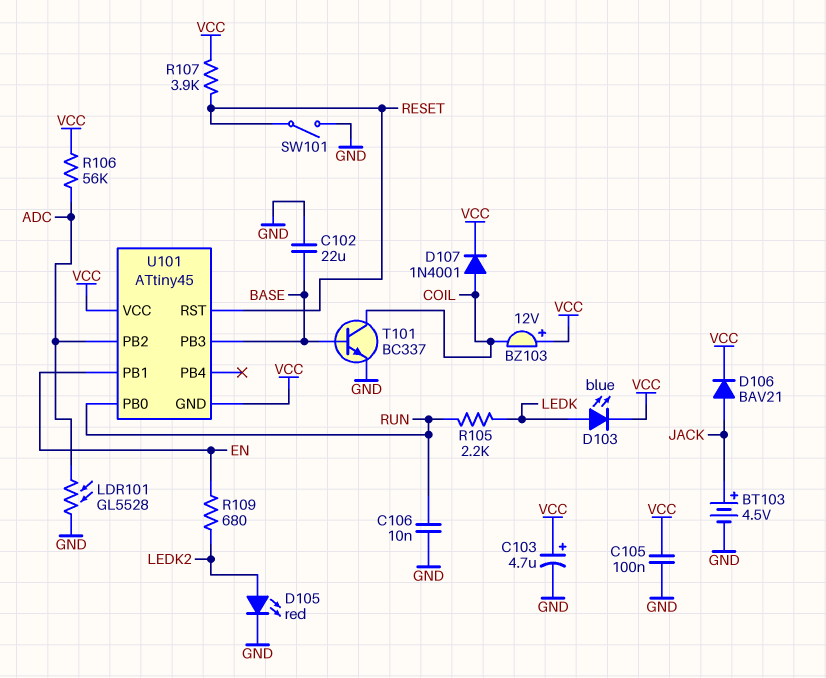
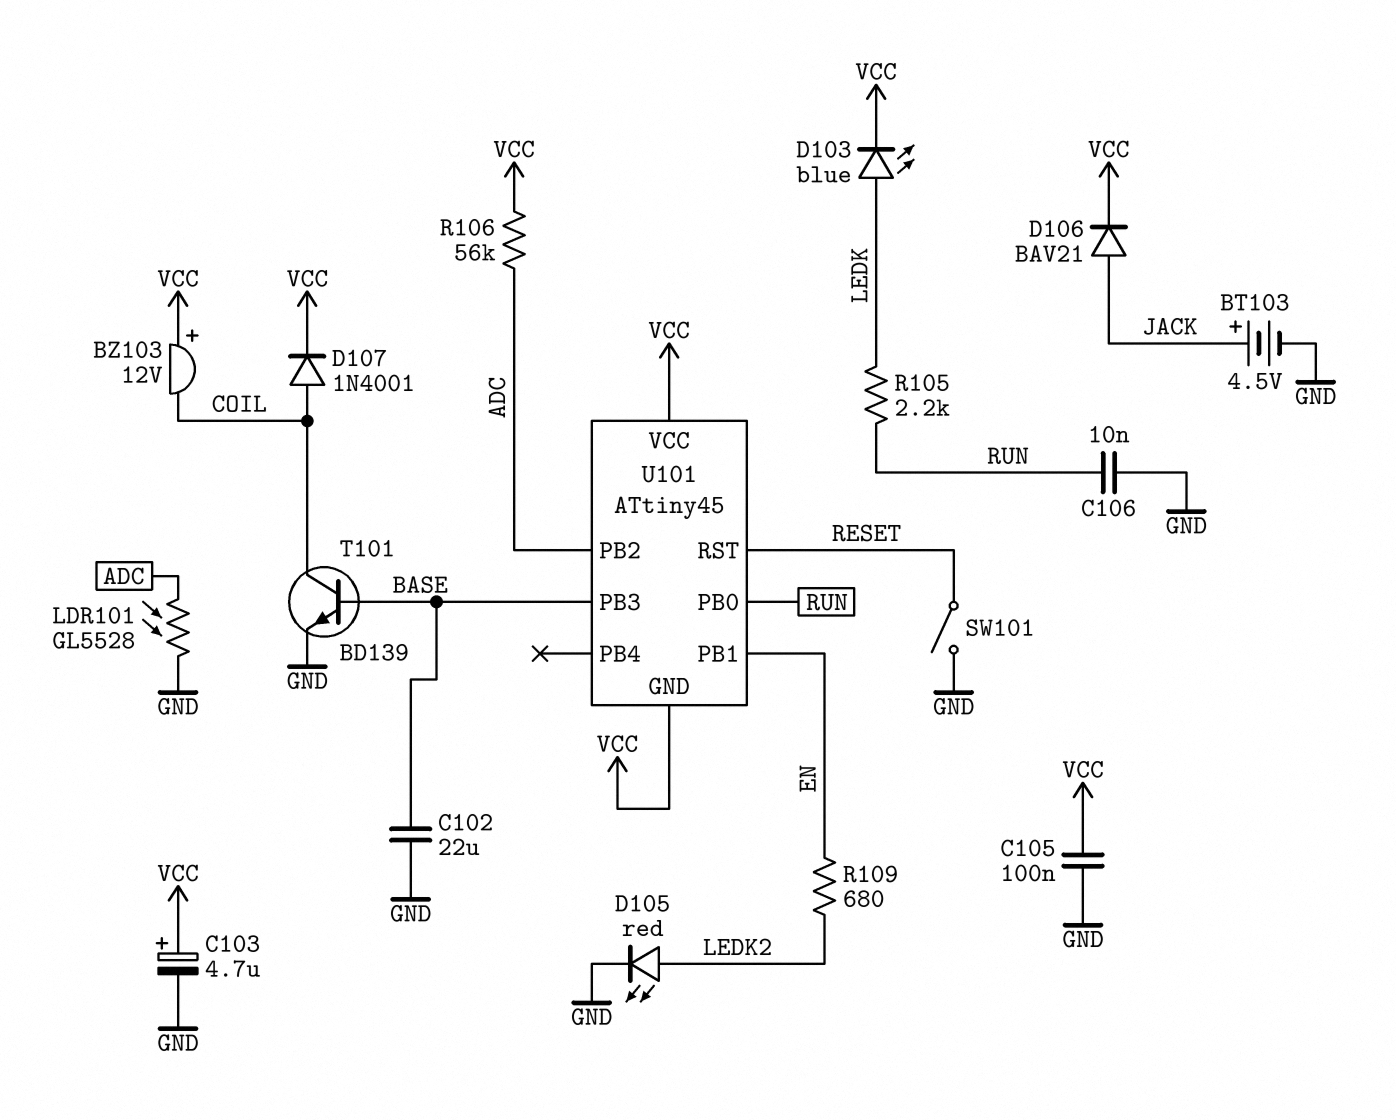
R107: 3.9k (RESET, VCC) -> none
T101: NPN BC337 (B BASE, C COIL, E GND) -> NPN BD139 (B BASE, C COIL, E GND)

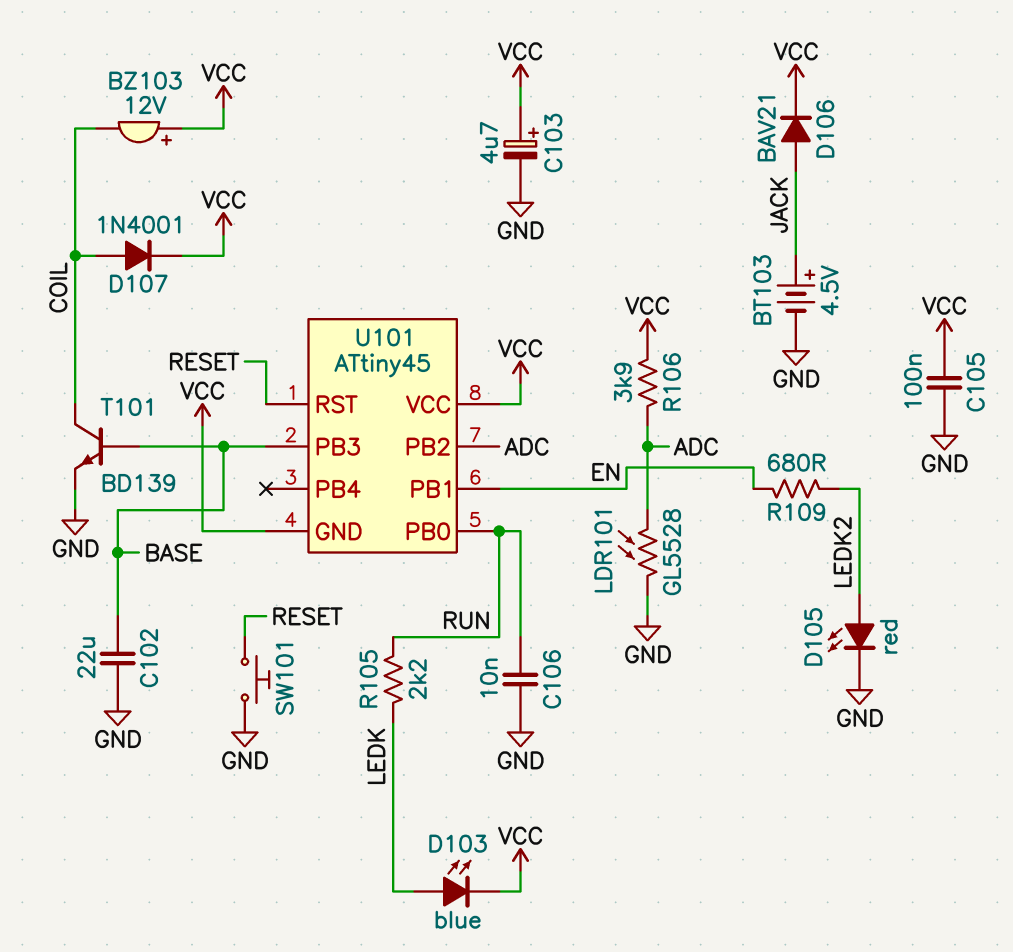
R106: 56k (ADC, VCC) -> 3.9k (ADC, VCC)
SW101: switch (GND, RESET) -> button (GND, RESET)

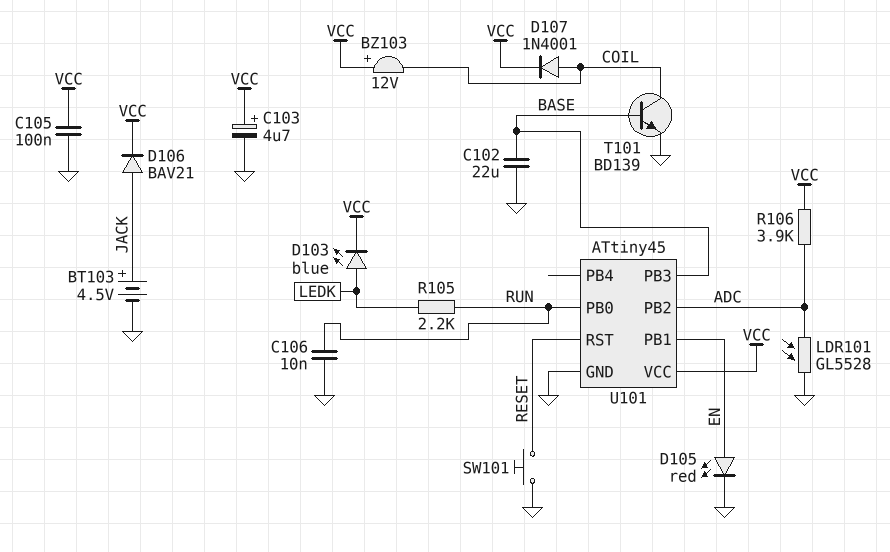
D105: LED red (A LEDK2, K GND) -> LED red (A EN, K GND)
R109: 680 (EN, LEDK2) -> none
U101 pin GND: VCC -> GND

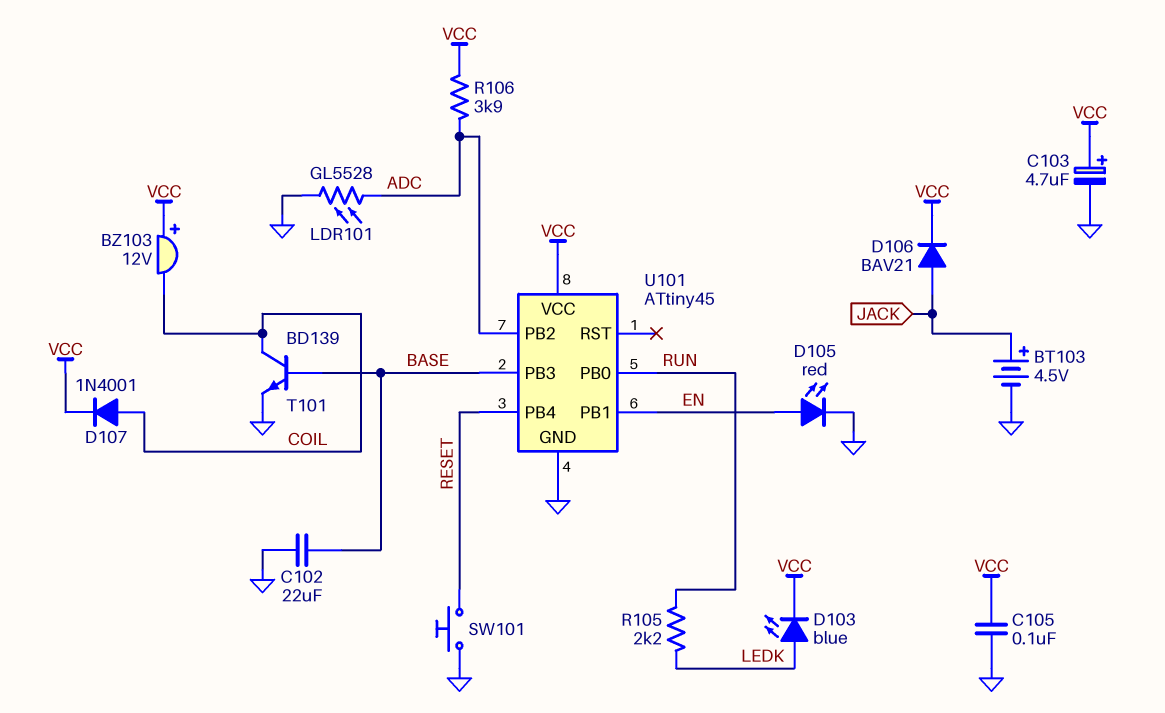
C106: 10nF (GND, RUN) -> none
U101 pin PB4: none -> RESET
U101 pin RST: RESET -> none

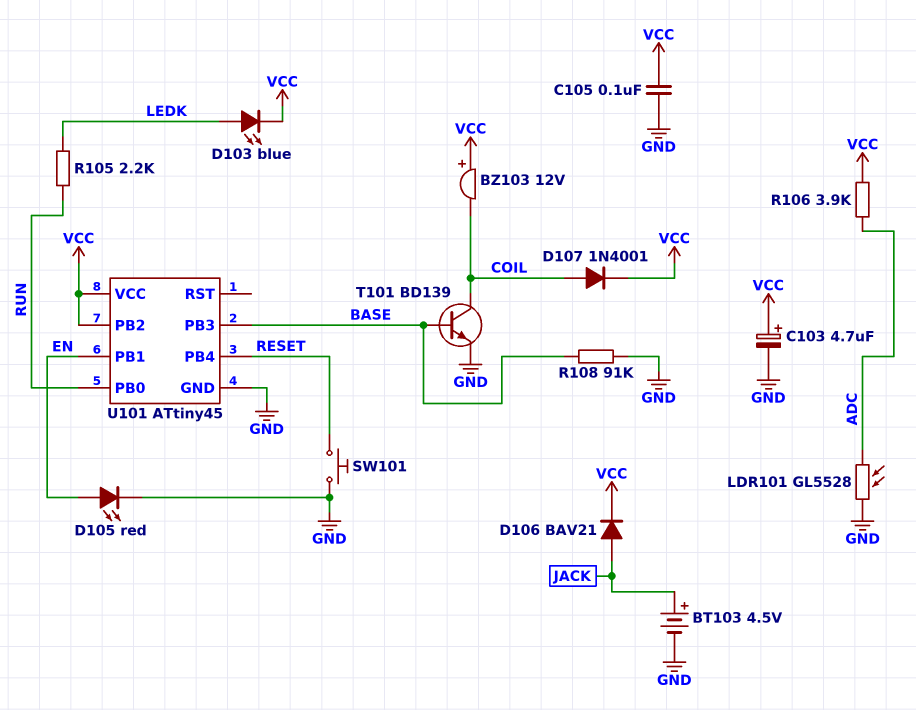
C102: 22uF (BASE, GND) -> none
R108: none -> 91k (BASE, GND)
U101 pin PB2: ADC -> VCC

